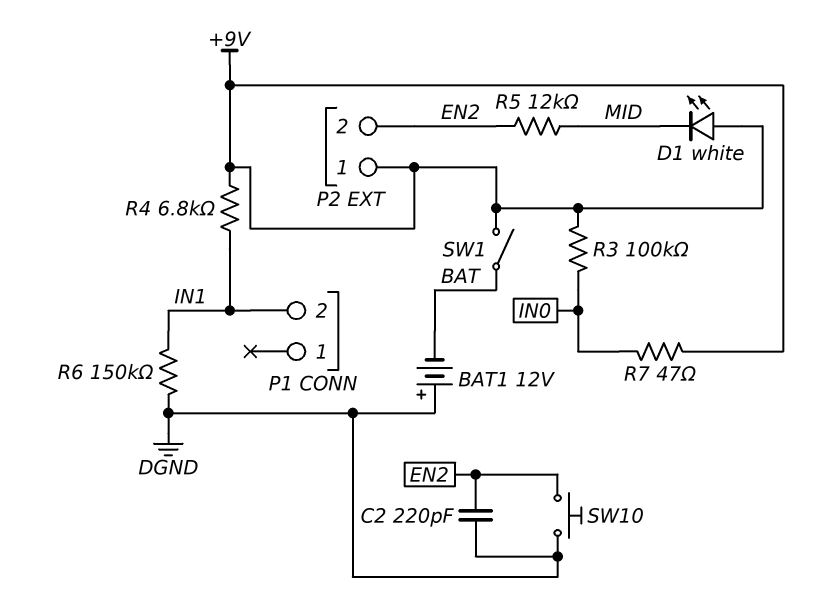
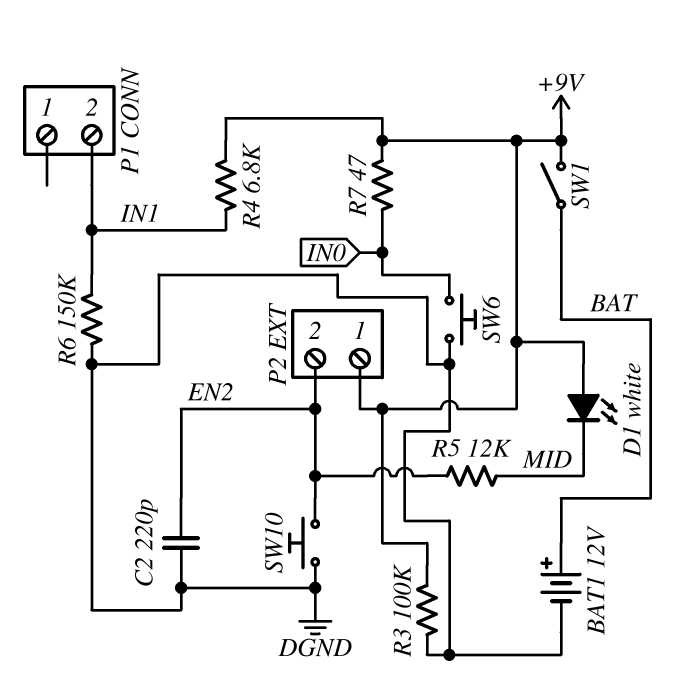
BAT1: 12V (plus DGND, minus BAT) -> 12V (plus BAT, minus DGND)
R3: 100k (+9V, IN0) -> 100k (+9V, DGND)
SW6: none -> button (DGND, IN0)

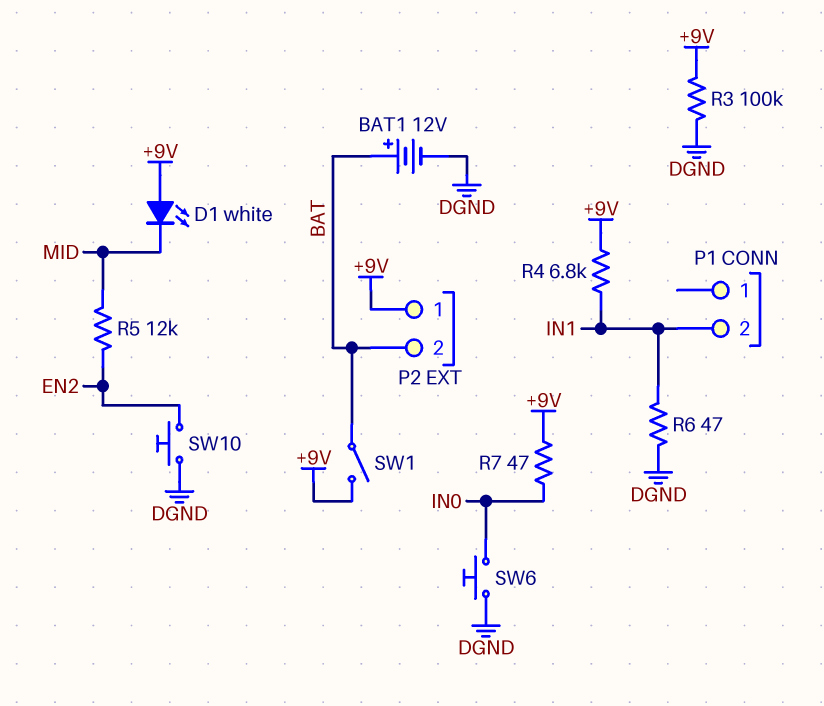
C2: 220pF (DGND, EN2) -> none
P2 pin 2: EN2 -> BAT
R6: 150k (DGND, IN1) -> 47 (DGND, IN1)

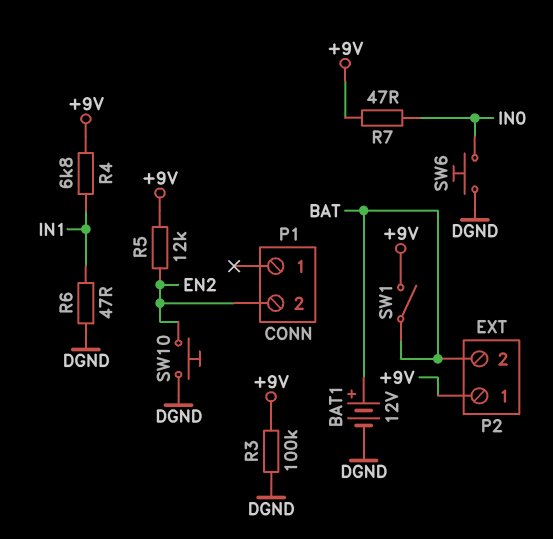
D1: LED white (A +9V, K MID) -> none
P1 pin 2: IN1 -> EN2
R5: 12k (EN2, MID) -> 12k (+9V, EN2)

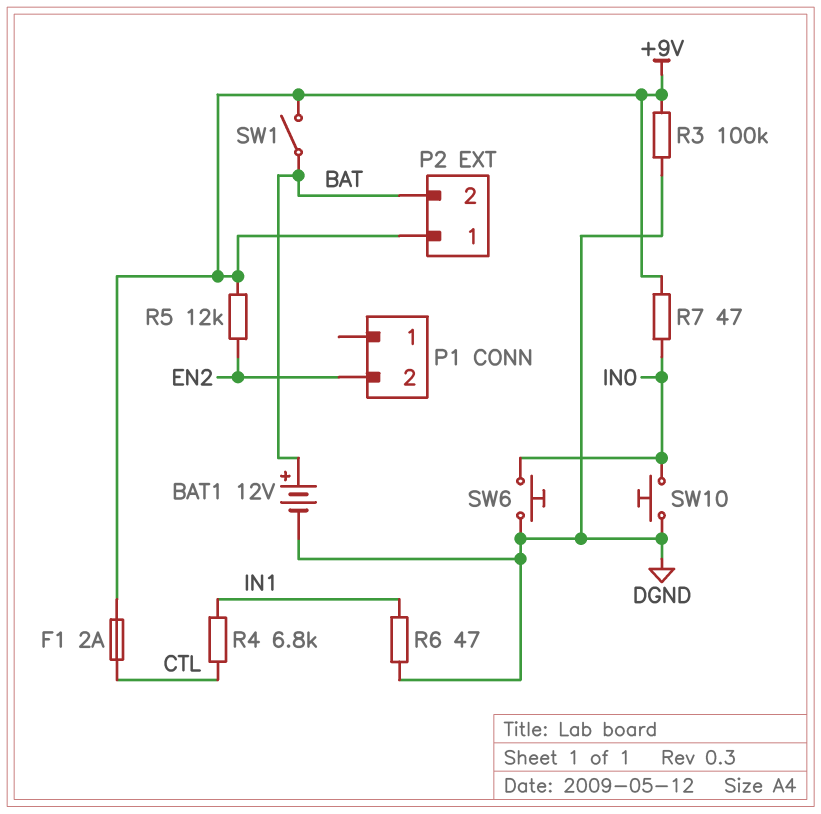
F1: none -> 2A (+9V, CTL)
R4: 6.8k (+9V, IN1) -> 6.8k (CTL, IN1)
SW10: button (DGND, EN2) -> button (DGND, IN0)

